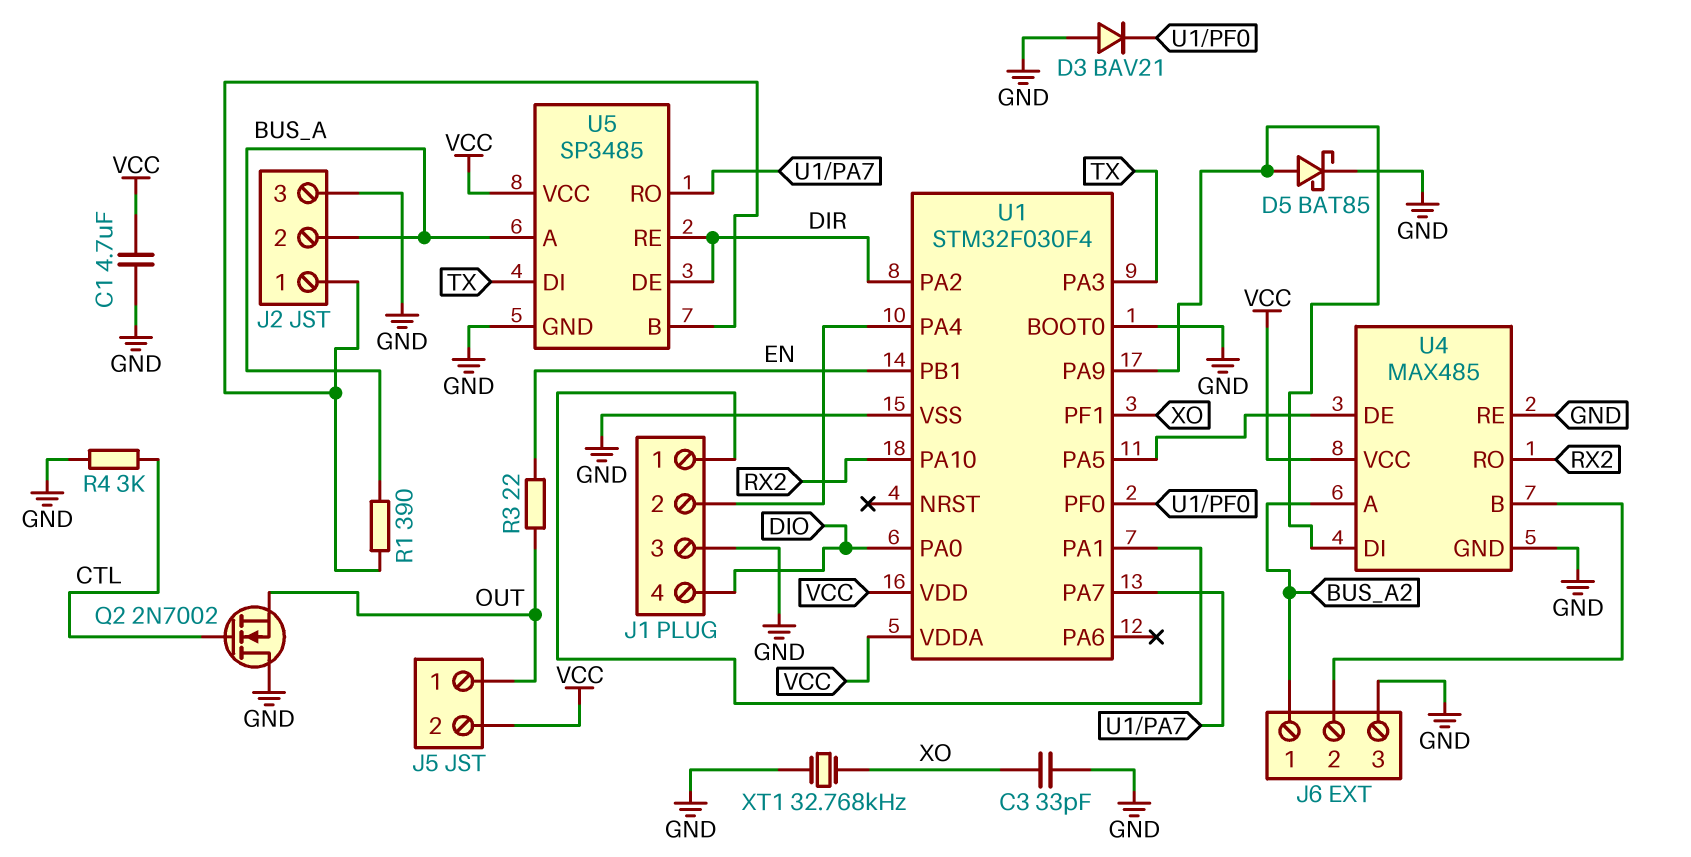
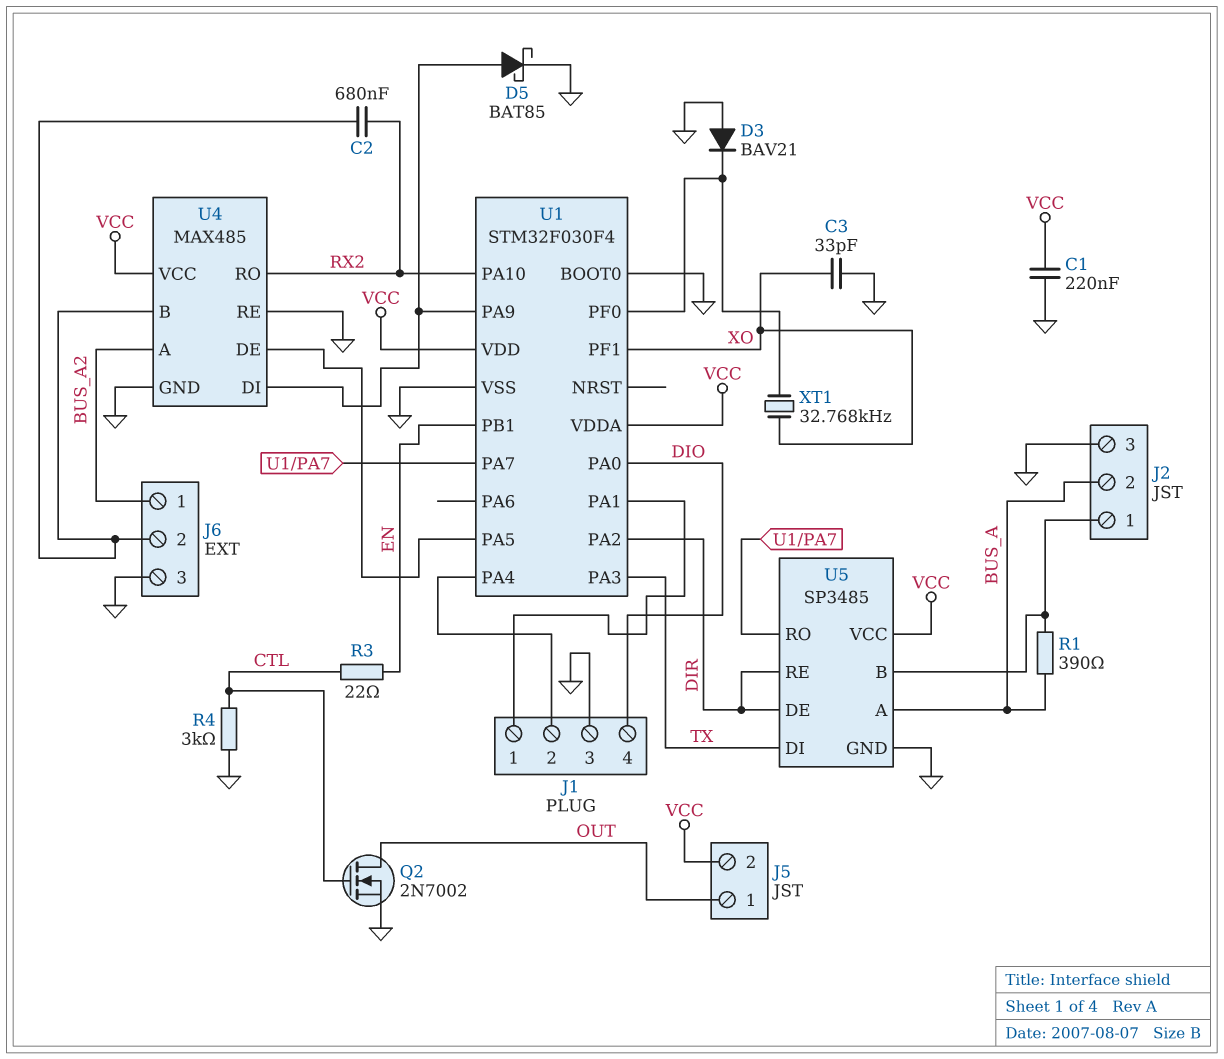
C1: 4.7uF (GND, VCC) -> 220nF (GND, VCC)
C2: none -> 680nF (J6/2, RX2)
Q2: NMOS 2N7002 (G CTL, D GND, S OUT) -> NMOS 2N7002 (G CTL, D OUT, S GND)
R3: 22 (EN, OUT) -> 22 (CTL, EN)
XT1: 32.768kHz (GND, XO) -> 32.768kHz (U1/PF0, XO)

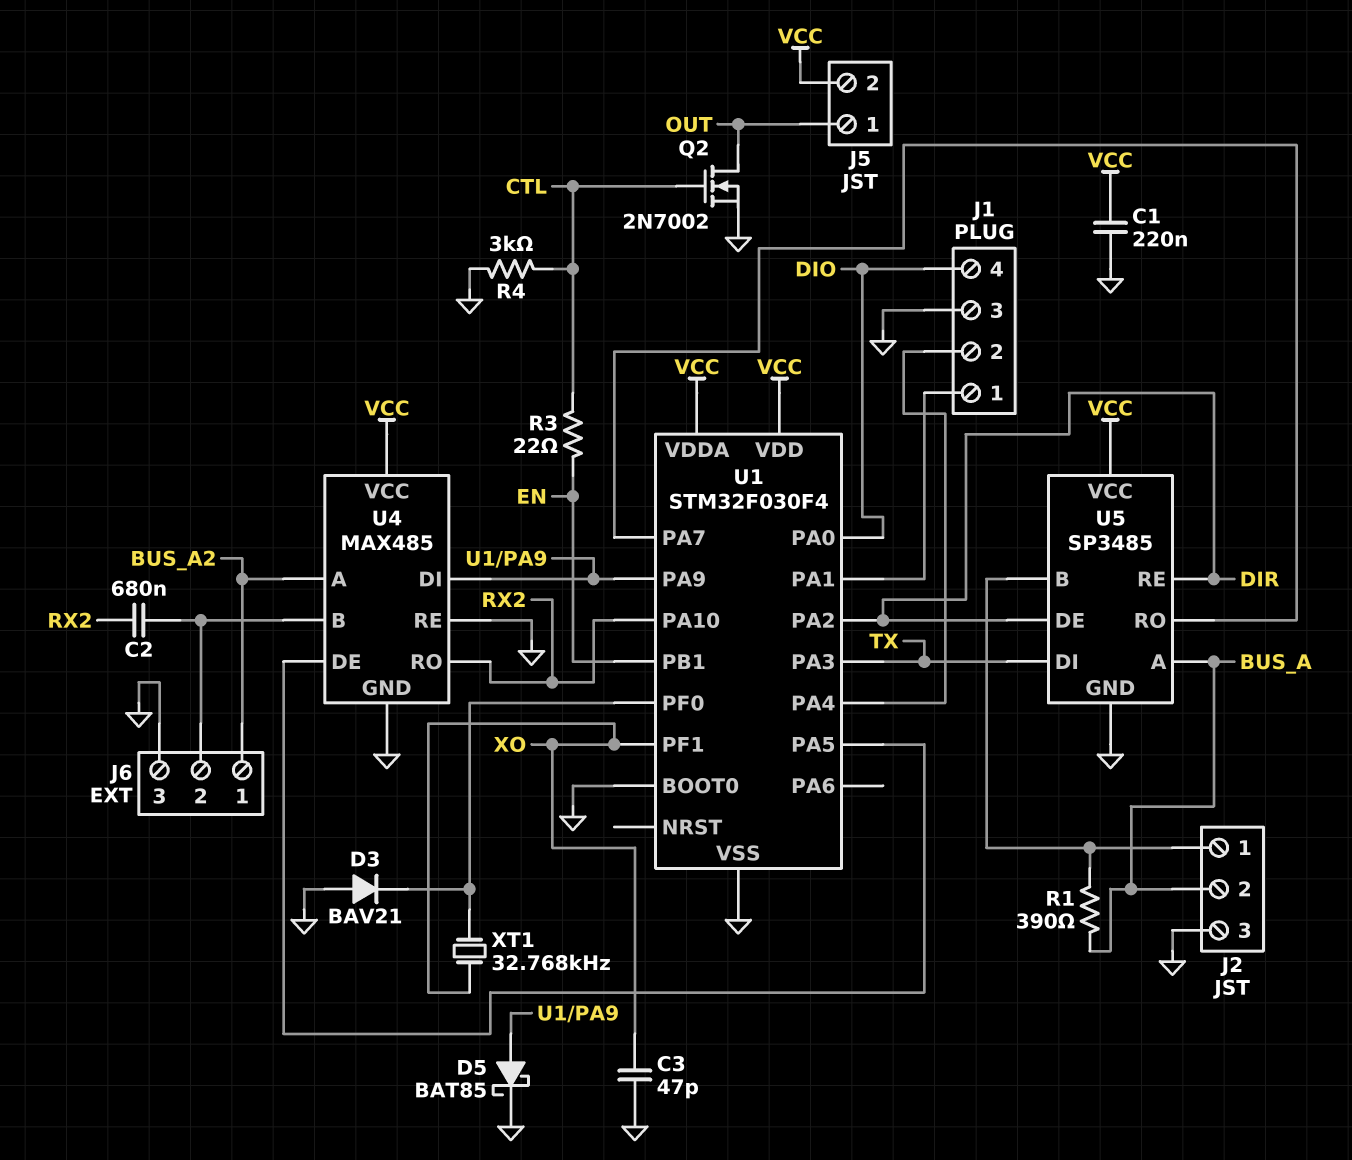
C3: 33pF (GND, XO) -> 47pF (GND, XO)

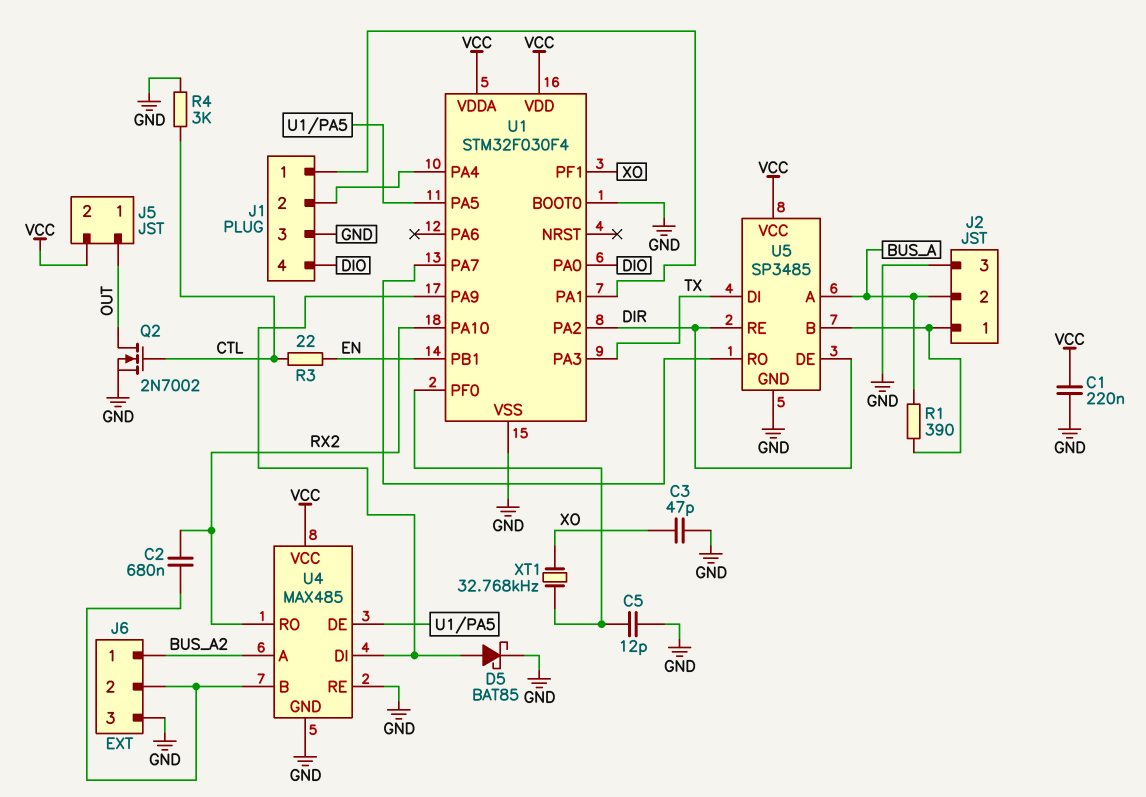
C5: none -> 12pF (GND, U1/PF0)
D3: diode BAV21 (A GND, K U1/PF0) -> none

